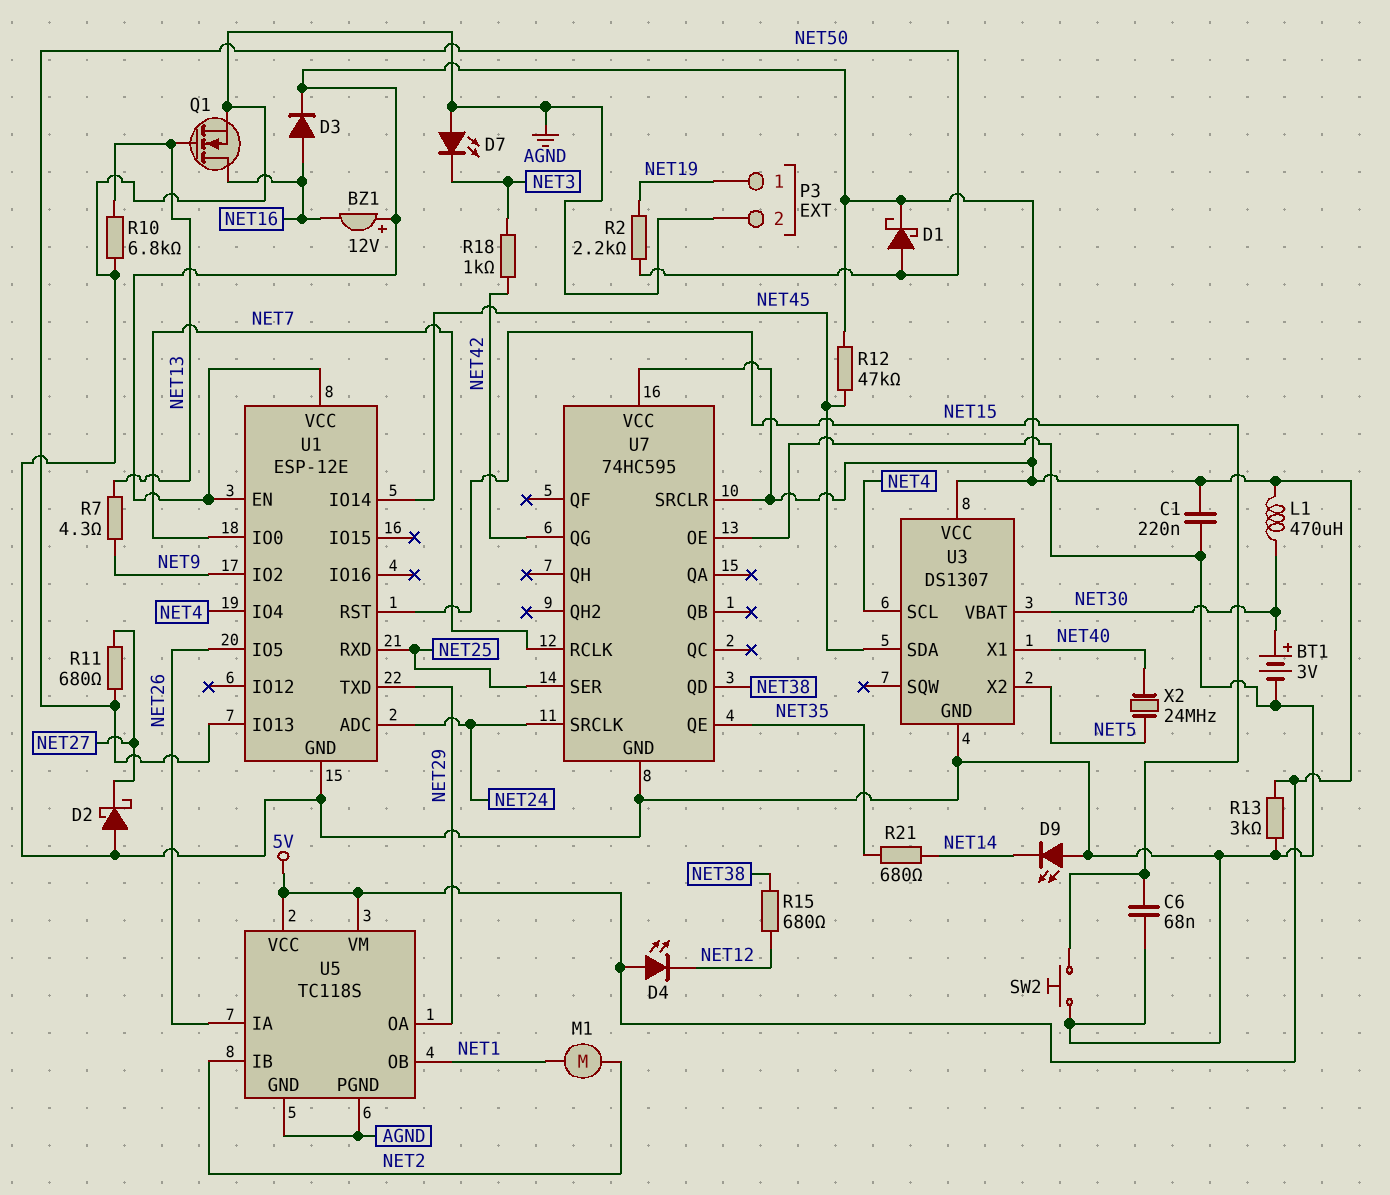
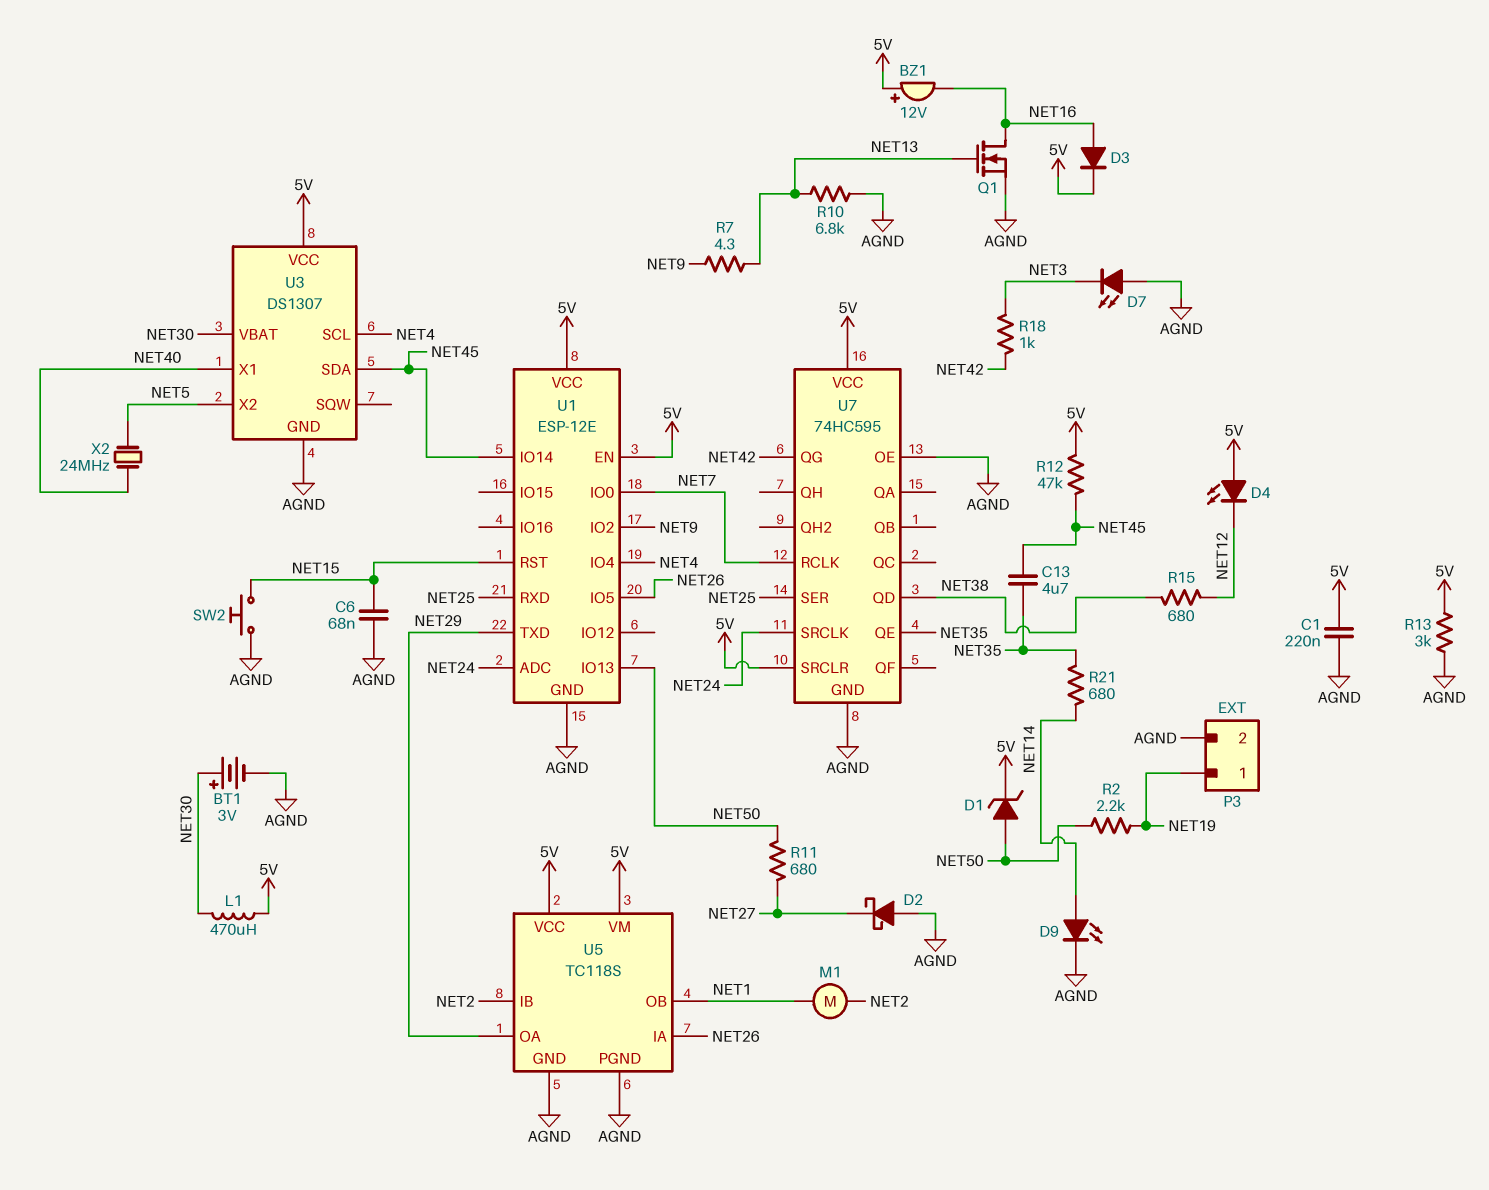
C13: none -> 4.7uF (NET35, NET45)
D1: schottky (A NET50, K 5V) -> zener (A NET50, K 5V)
D9: LED (A AGND, K NET14) -> LED (A NET14, K AGND)

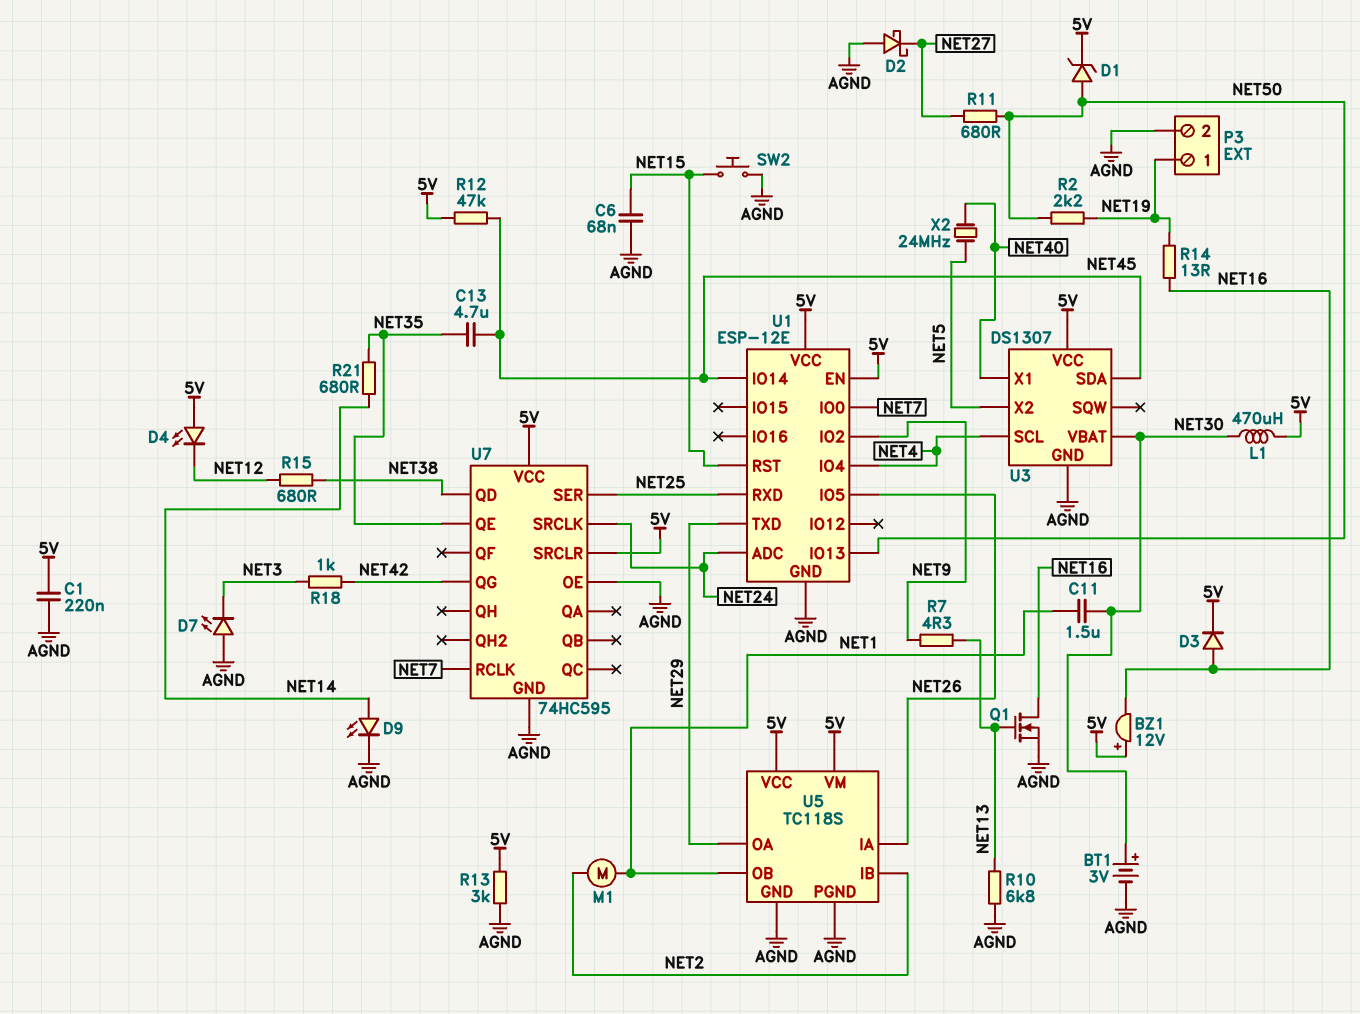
C11: none -> 1.5uF (NET1, NET30)
R14: none -> 13 (NET16, NET19)

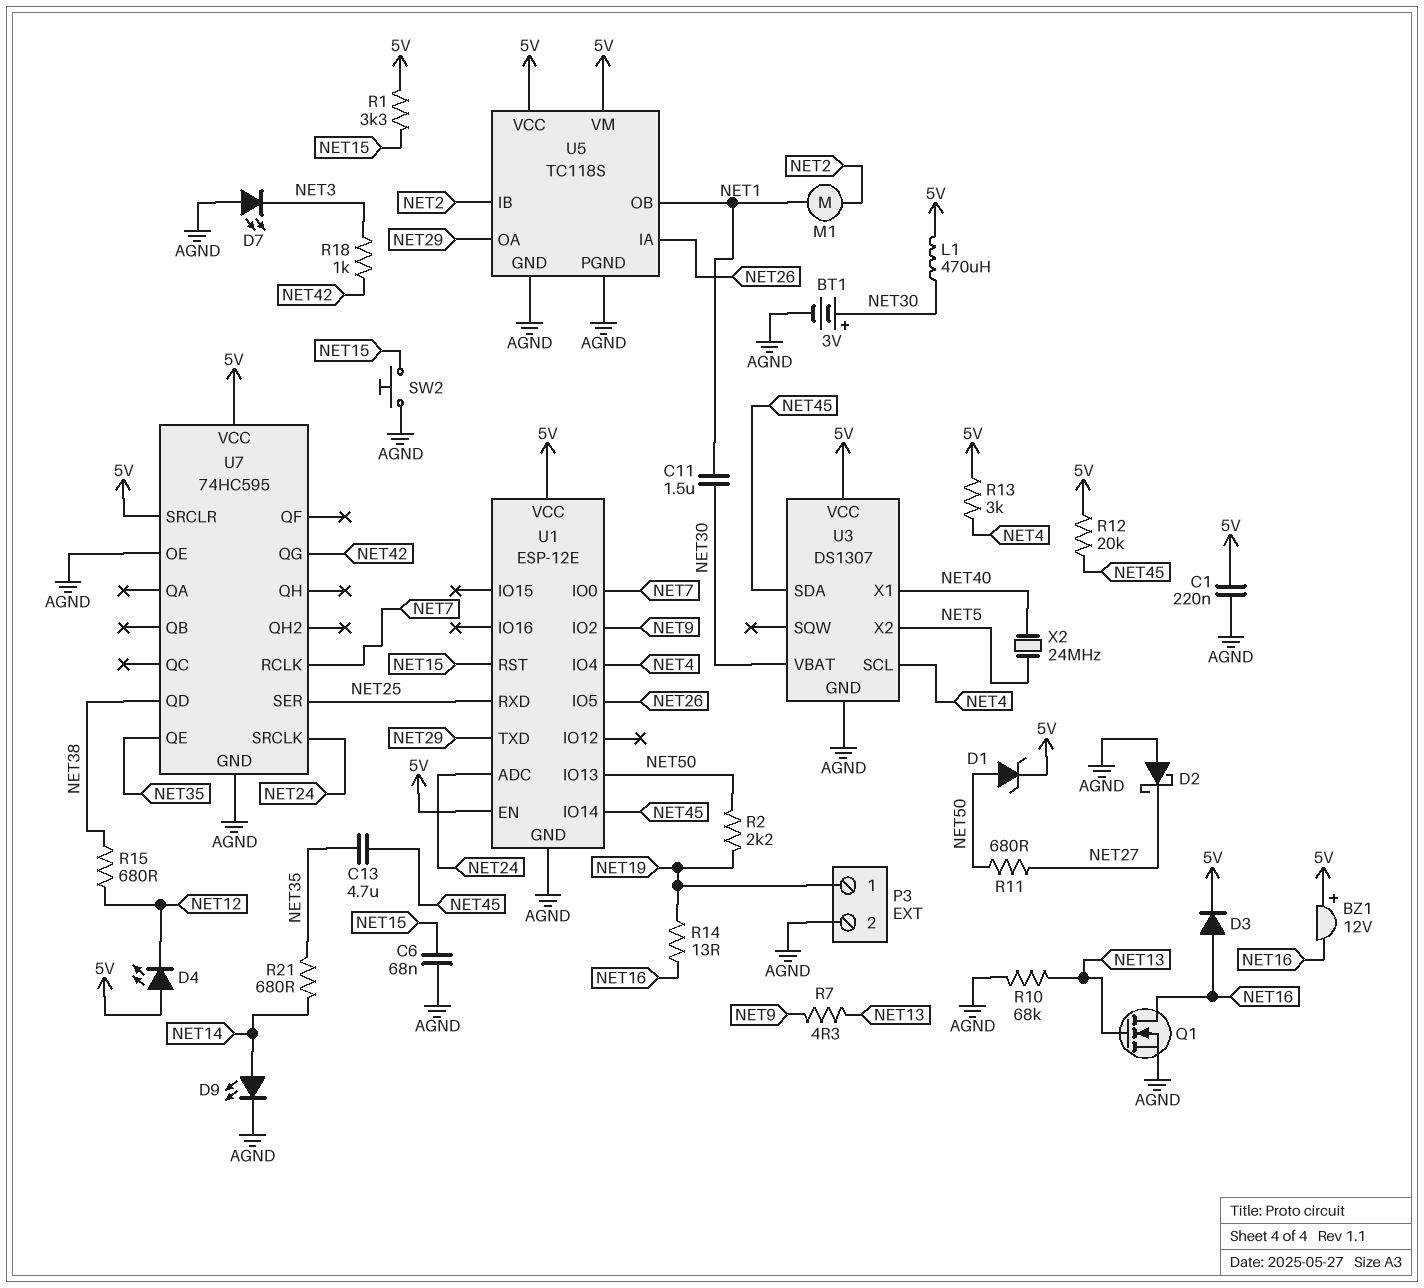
R1: none -> 3.3k (5V, NET15)
R10: 6.8k (AGND, NET13) -> 68k (AGND, NET13)
R12: 47k (5V, NET45) -> 20k (5V, NET45)
R13: 3k (5V, AGND) -> 3k (5V, NET4)

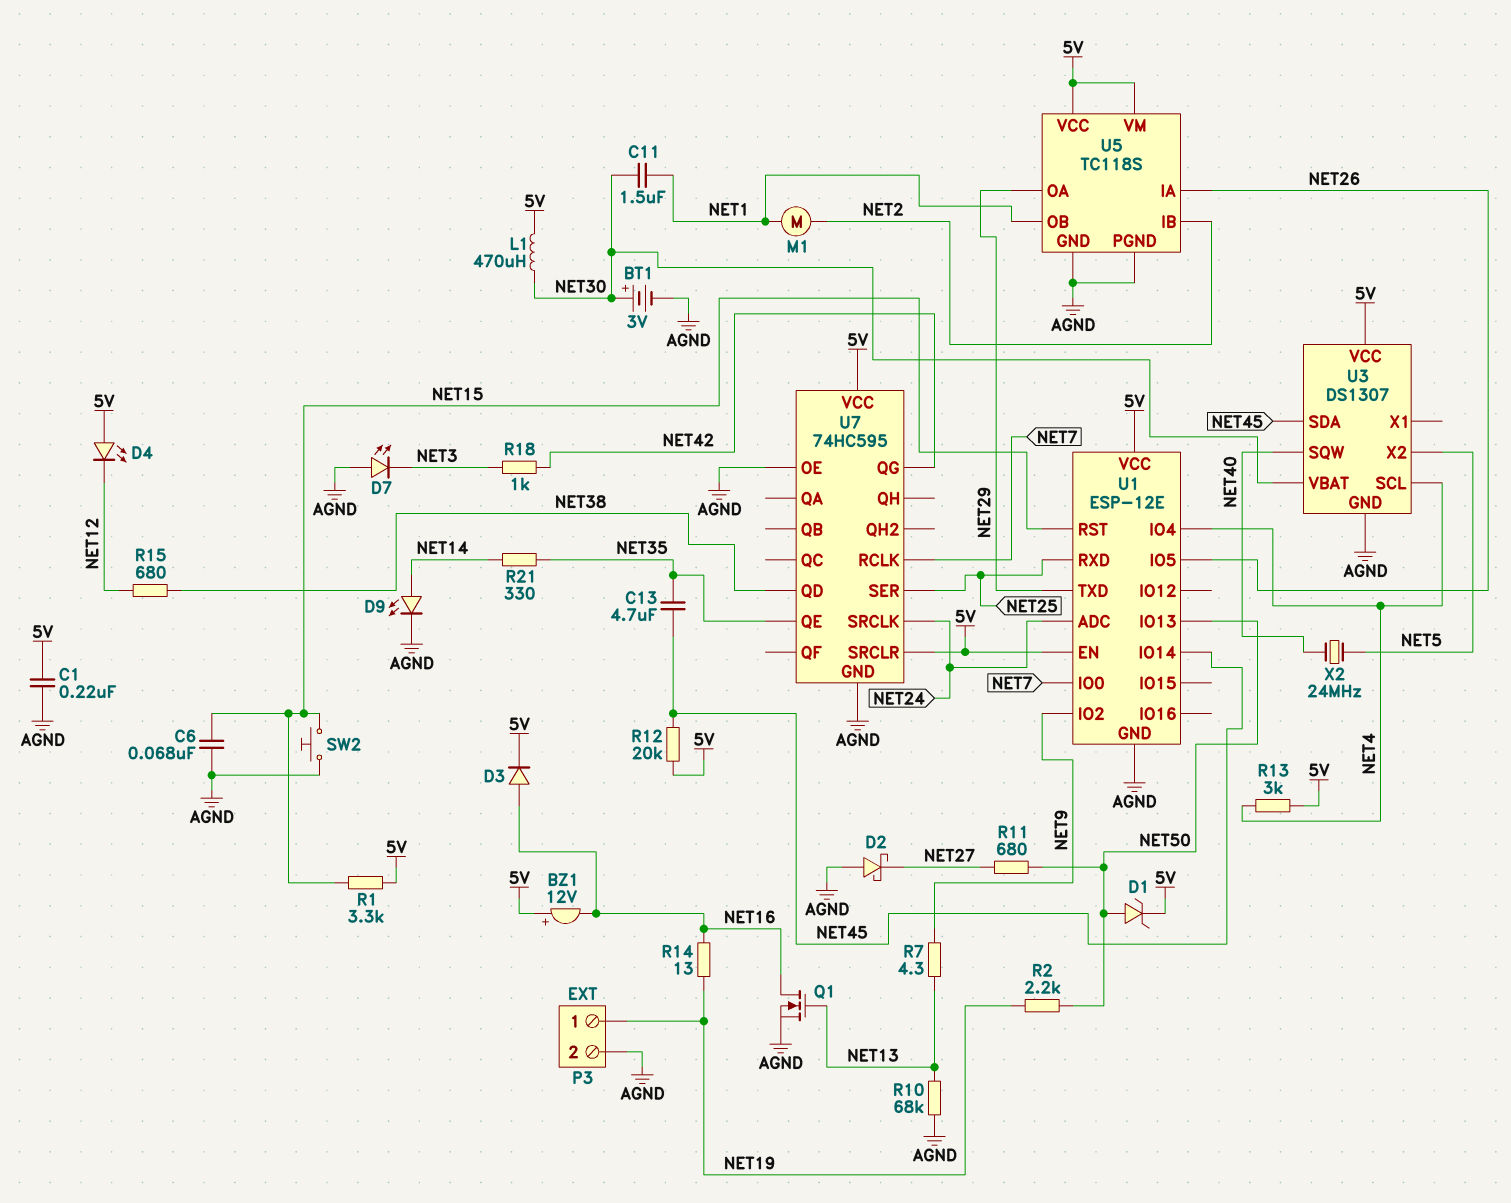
R21: 680 (NET14, NET35) -> 330 (NET14, NET35)
U3 pin SQW: none -> NET40
U3 pin X1: NET40 -> none

